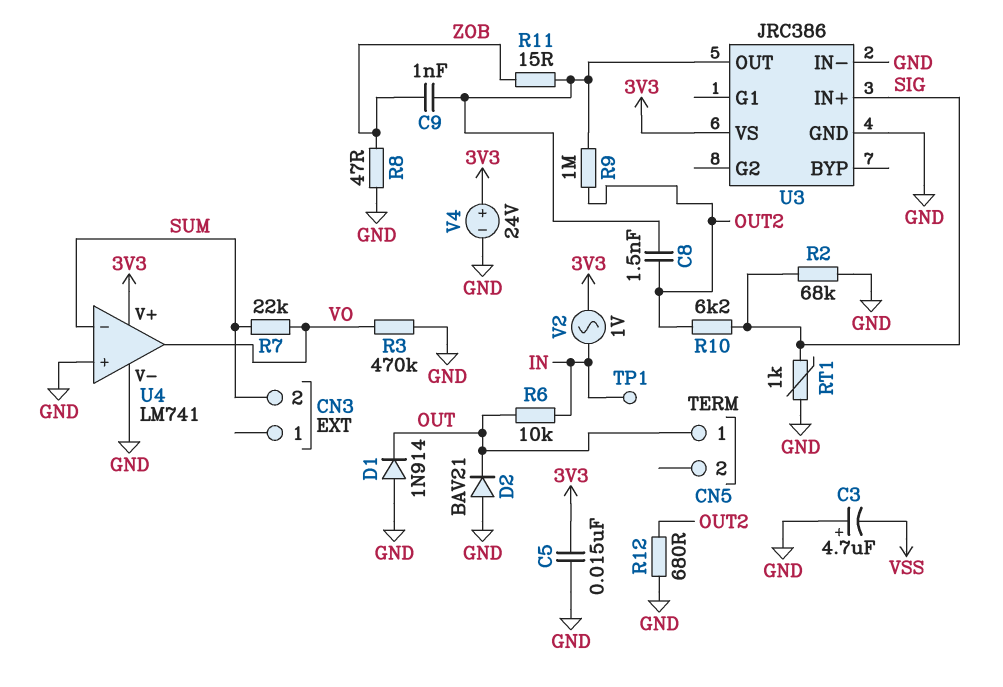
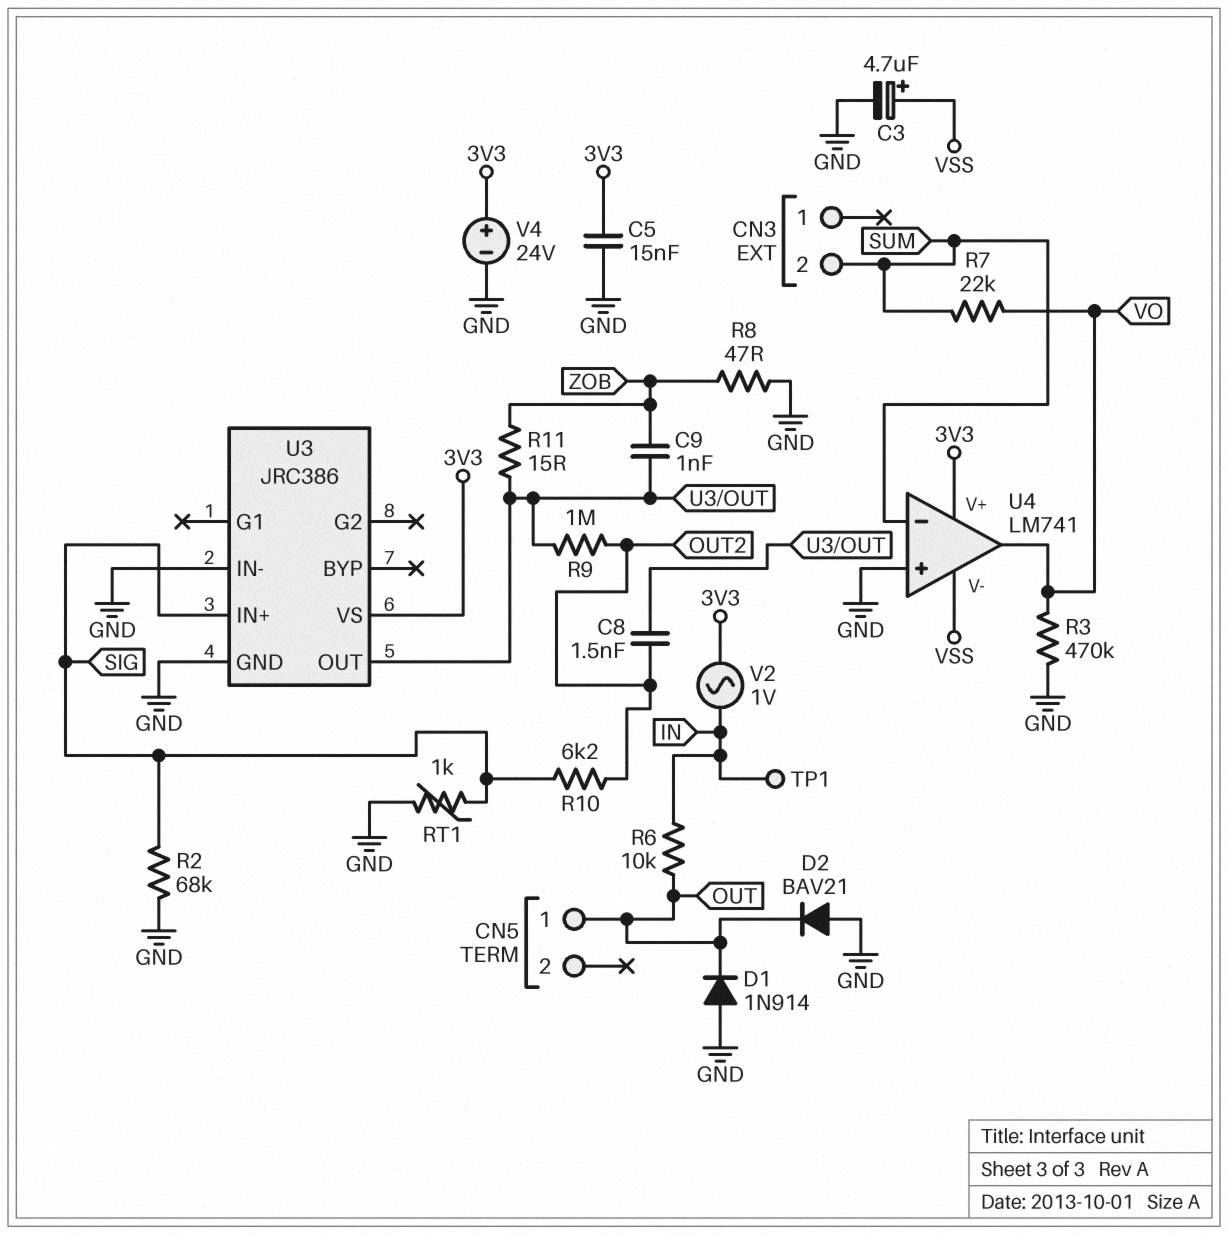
C3: 4.7uF (plus GND, minus VSS) -> 4.7uF (plus VSS, minus GND)
R12: 680 (GND, OUT2) -> none
U4 pin V-: GND -> VSS

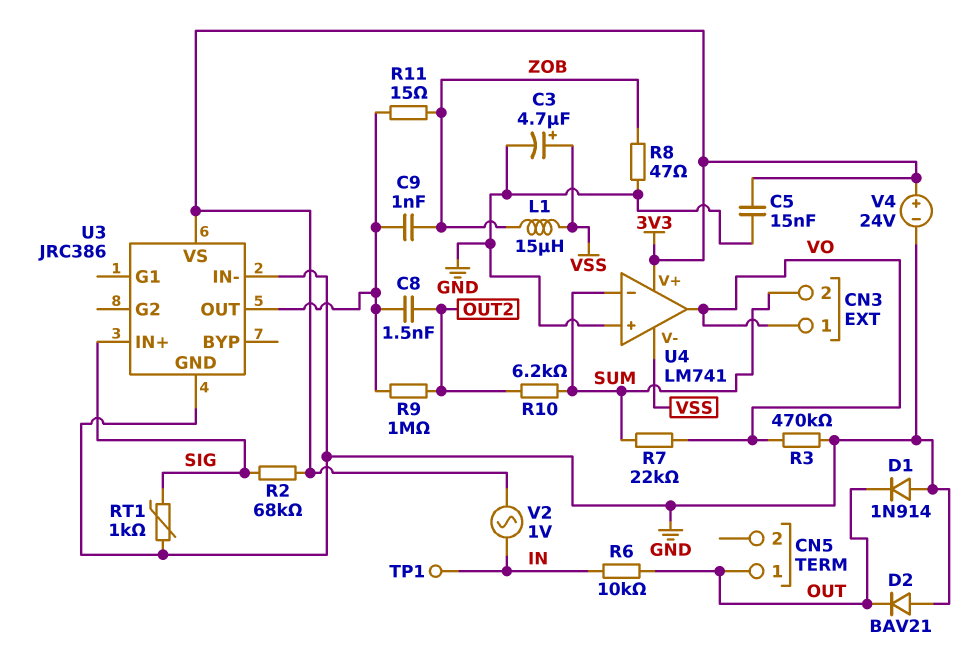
CN3 pin 1: none -> VO
L1: none -> 15uH (VSS, ZOB)
R2: 68k (GND, SIG) -> 68k (3V3, SIG)
R10: 6.2k (OUT2, SIG) -> 6.2k (OUT2, SUM)

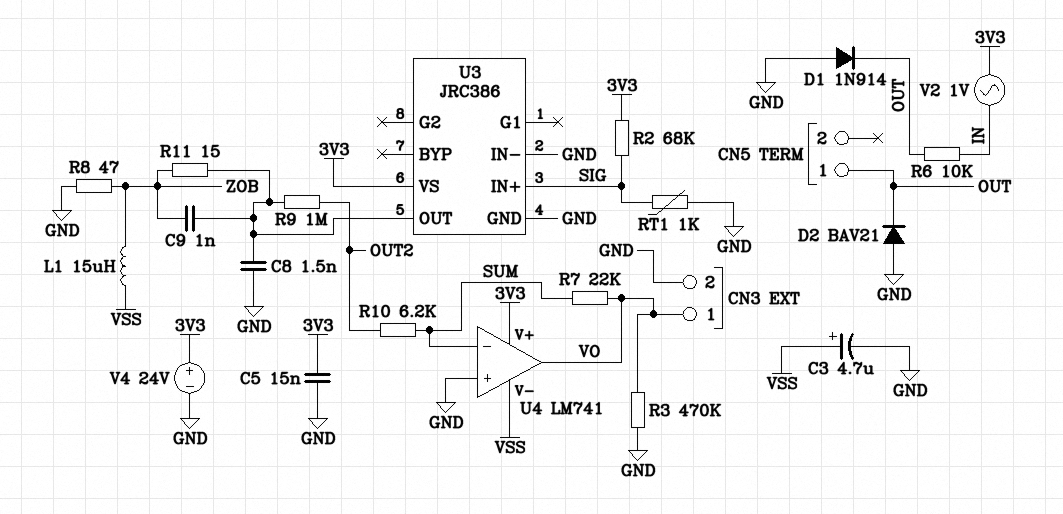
C8: 1.5nF (OUT2, U3/OUT) -> 1.5nF (GND, U3/OUT)
CN3 pin 2: SUM -> GND
TP1: test point (IN) -> none

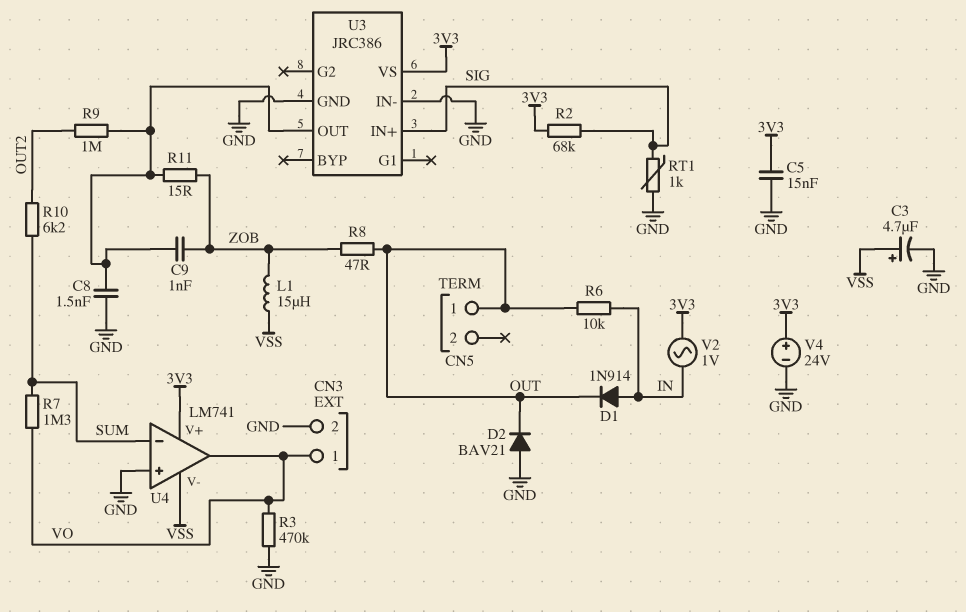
D1: diode 1N914 (A GND, K OUT) -> diode 1N914 (A IN, K OUT)
R7: 22k (SUM, VO) -> 1.3M (SUM, VO)
R8: 47 (GND, ZOB) -> 47 (OUT, ZOB)

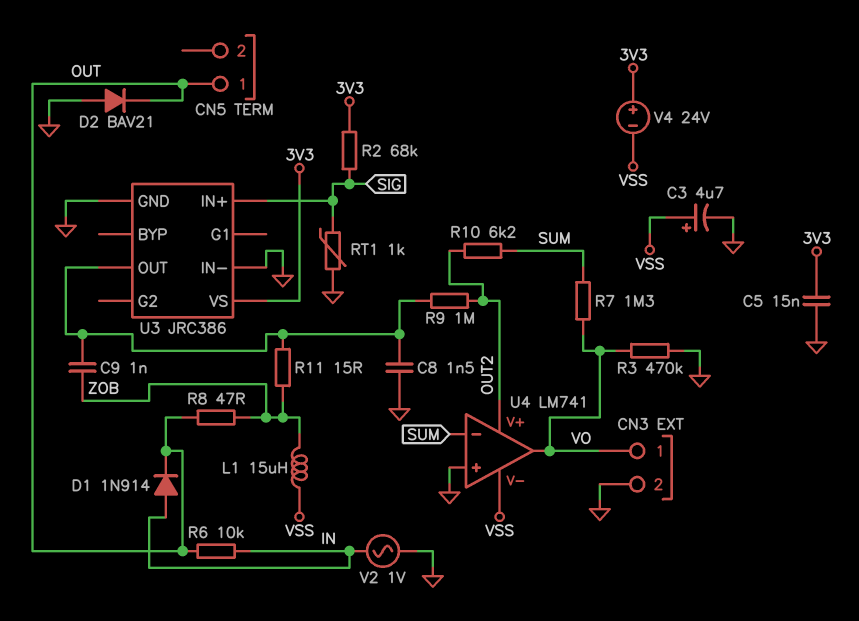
U4 pin V+: 3V3 -> OUT2
V2: AC 1V (3V3, IN) -> AC 1V (GND, IN)
V4: 24V (plus 3V3, minus GND) -> 24V (plus 3V3, minus VSS)

